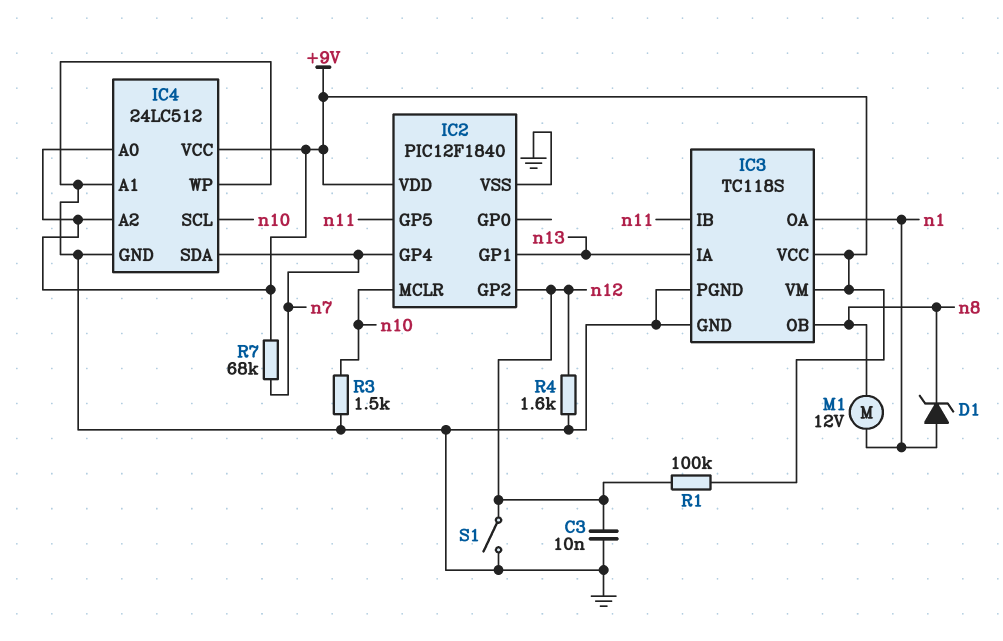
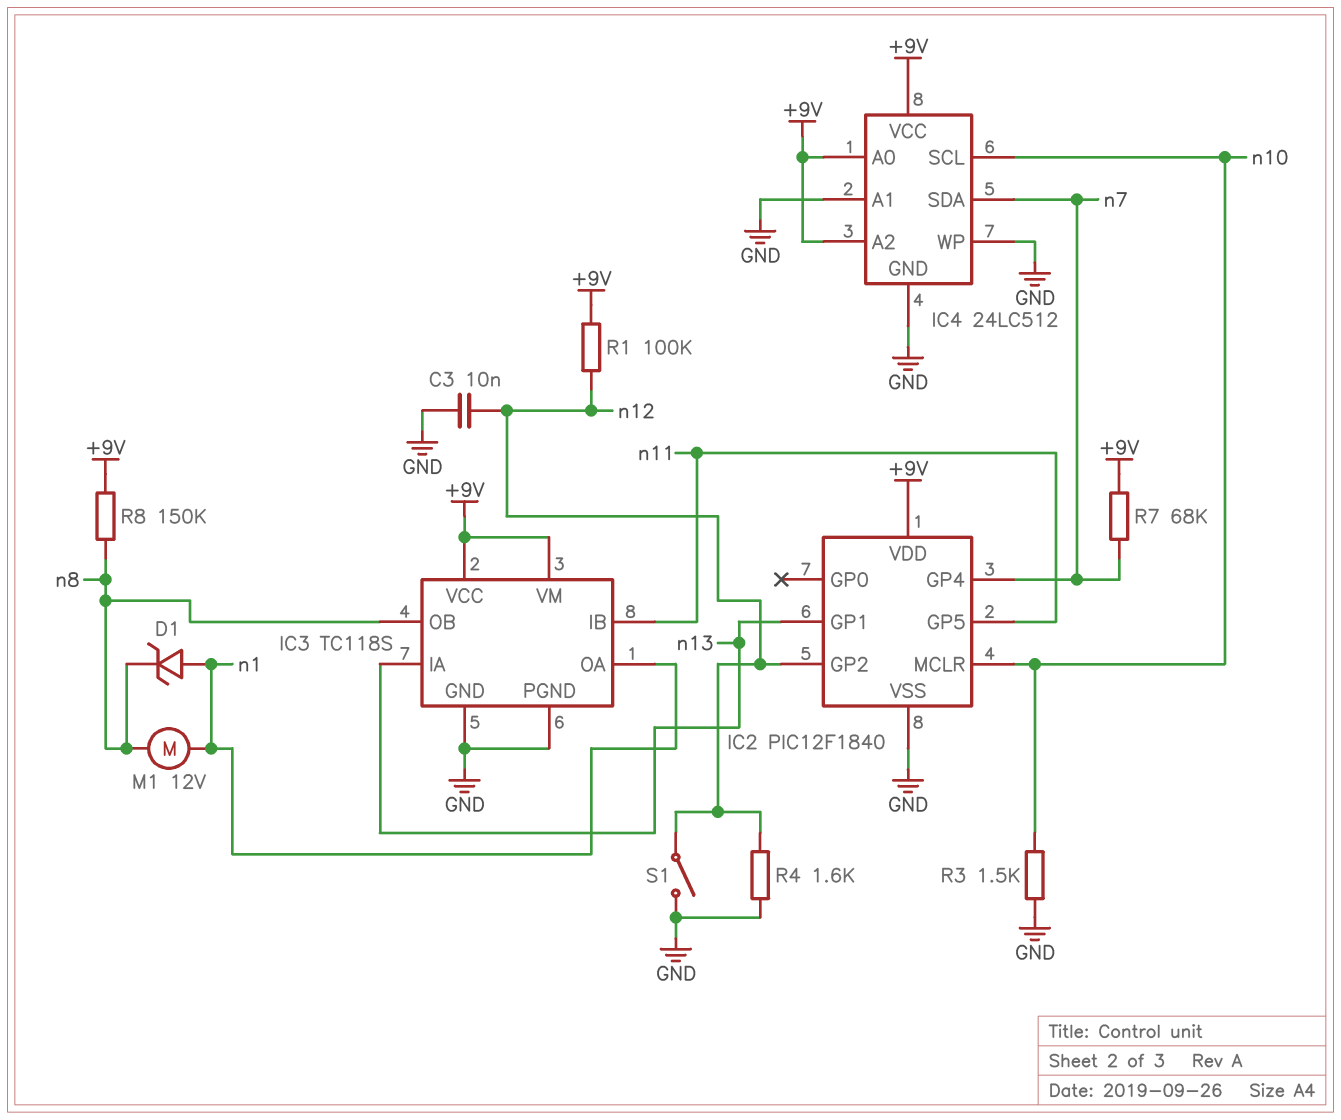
R8: none -> 150k (+9V, n8)

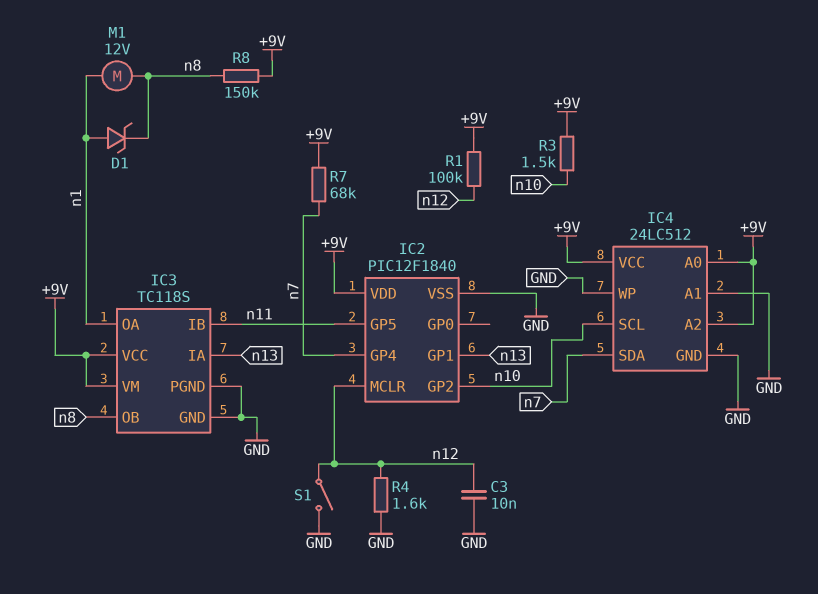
IC2 pin GP2: n12 -> n10
IC2 pin MCLR: n10 -> n12
R3: 1.5k (GND, n10) -> 1.5k (+9V, n10)

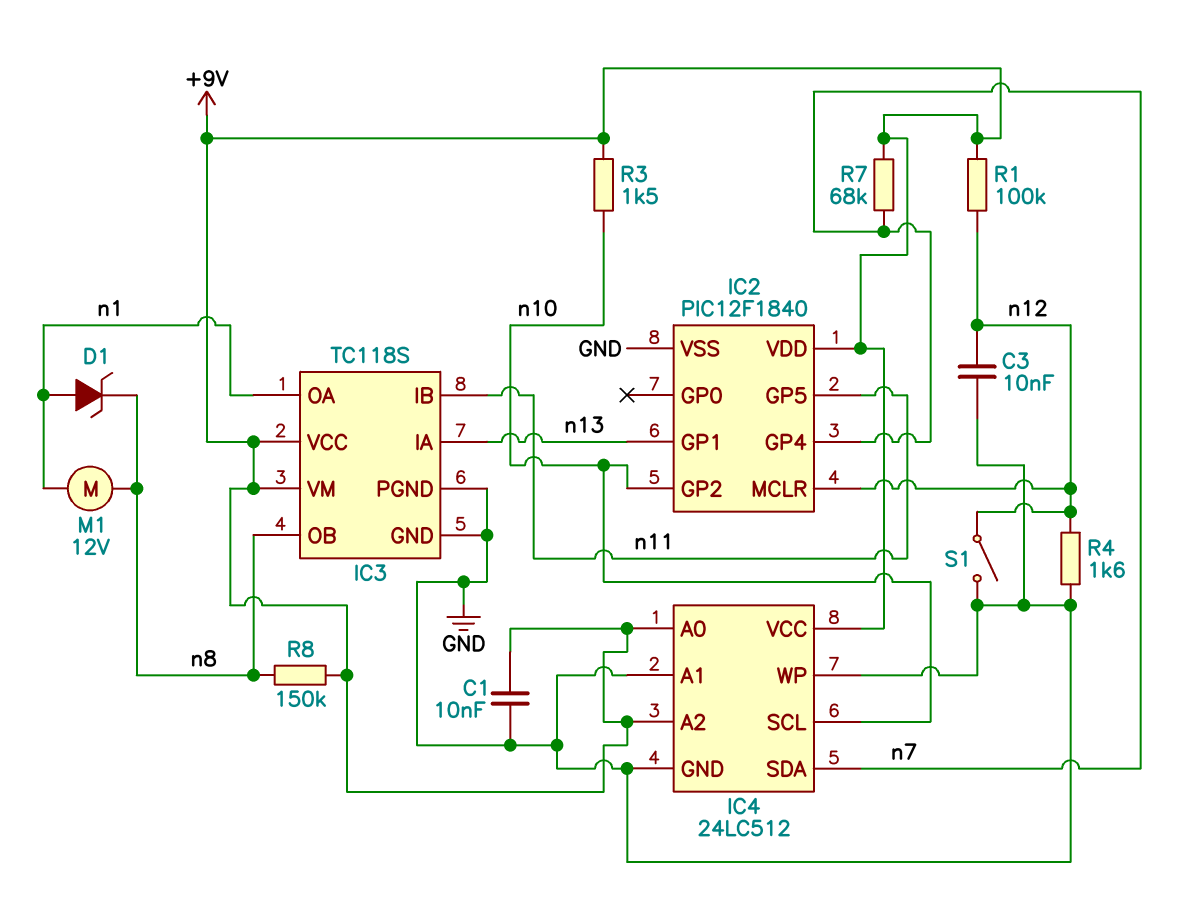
C1: none -> 10nF (+9V, GND)

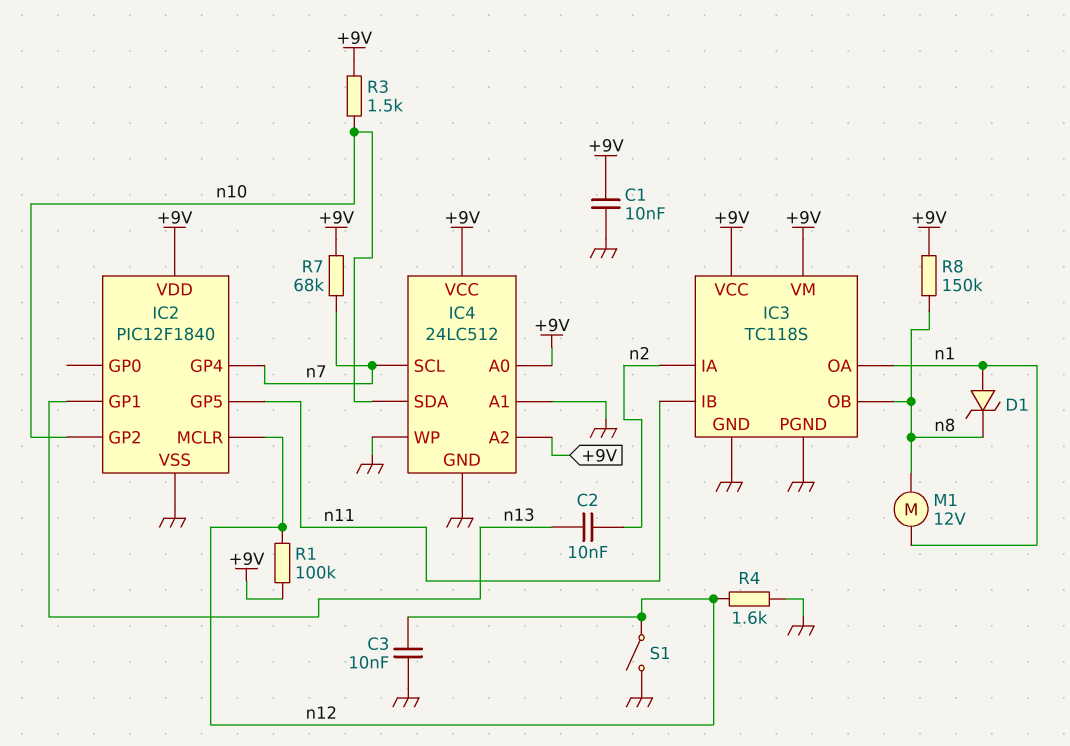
C2: none -> 10nF (n2, n13)
IC3 pin IA: n13 -> n2
IC4 pin SCL: n10 -> n7
IC4 pin SDA: n7 -> n10

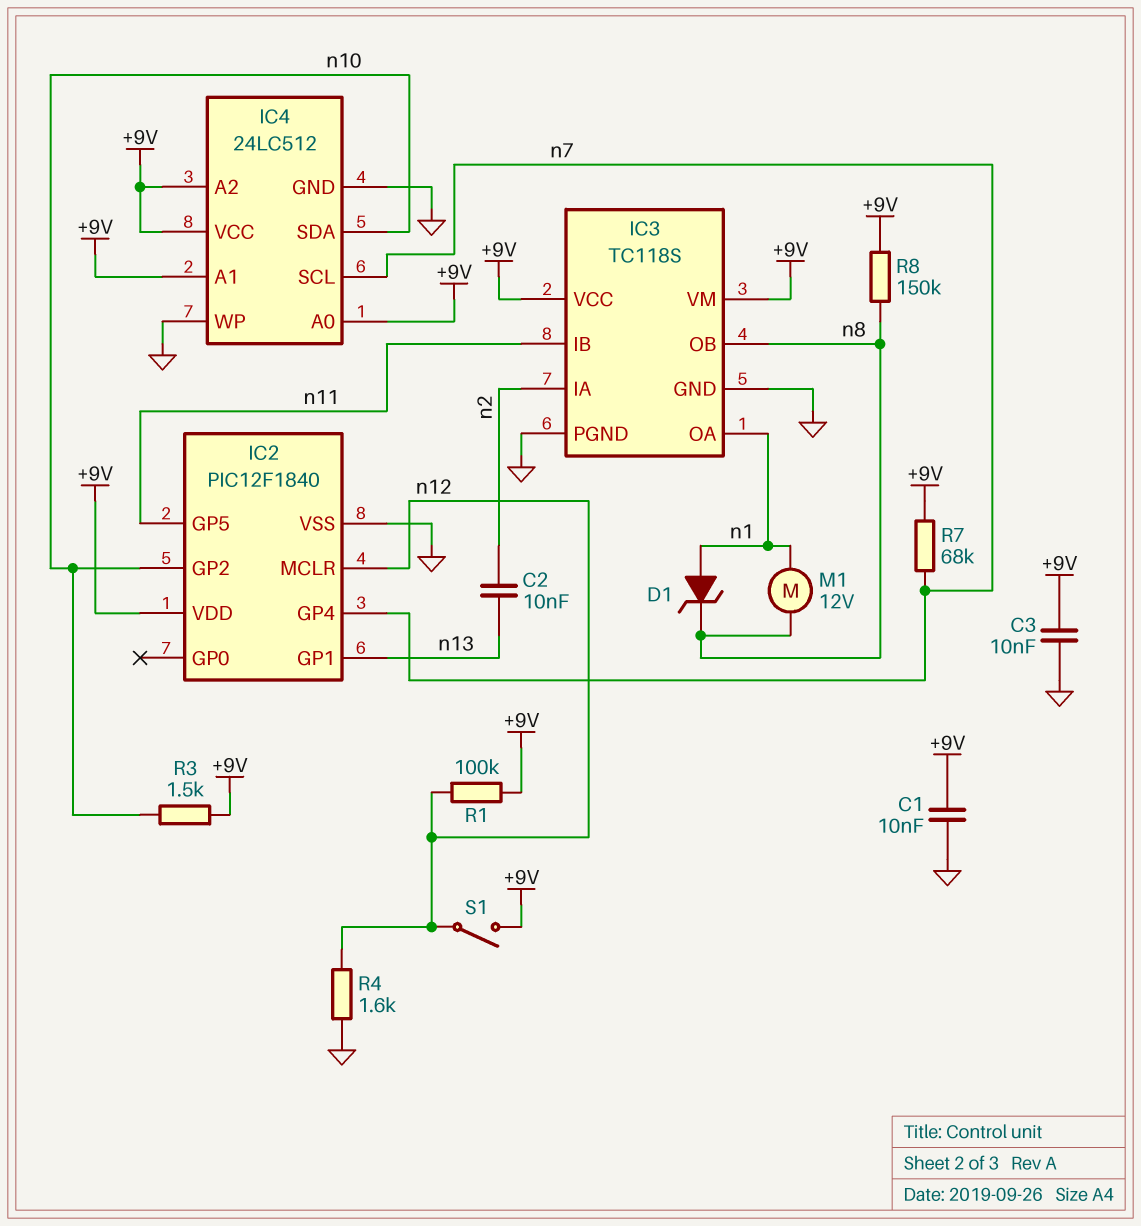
C3: 10nF (GND, n12) -> 10nF (+9V, GND)
IC4 pin A1: GND -> +9V
S1: switch (GND, n12) -> switch (+9V, n12)

